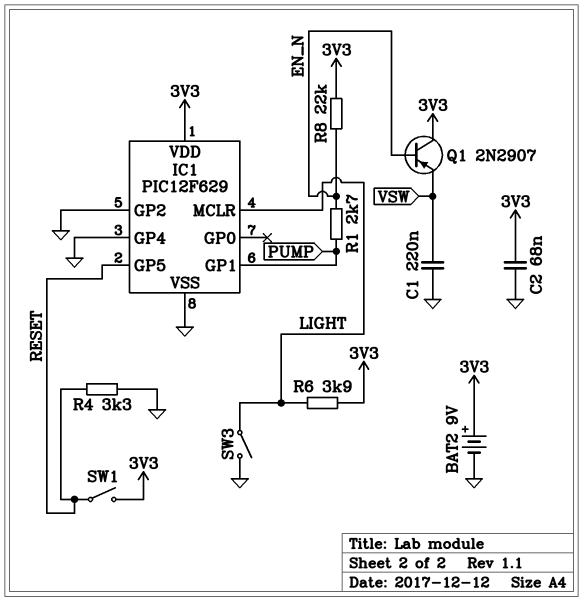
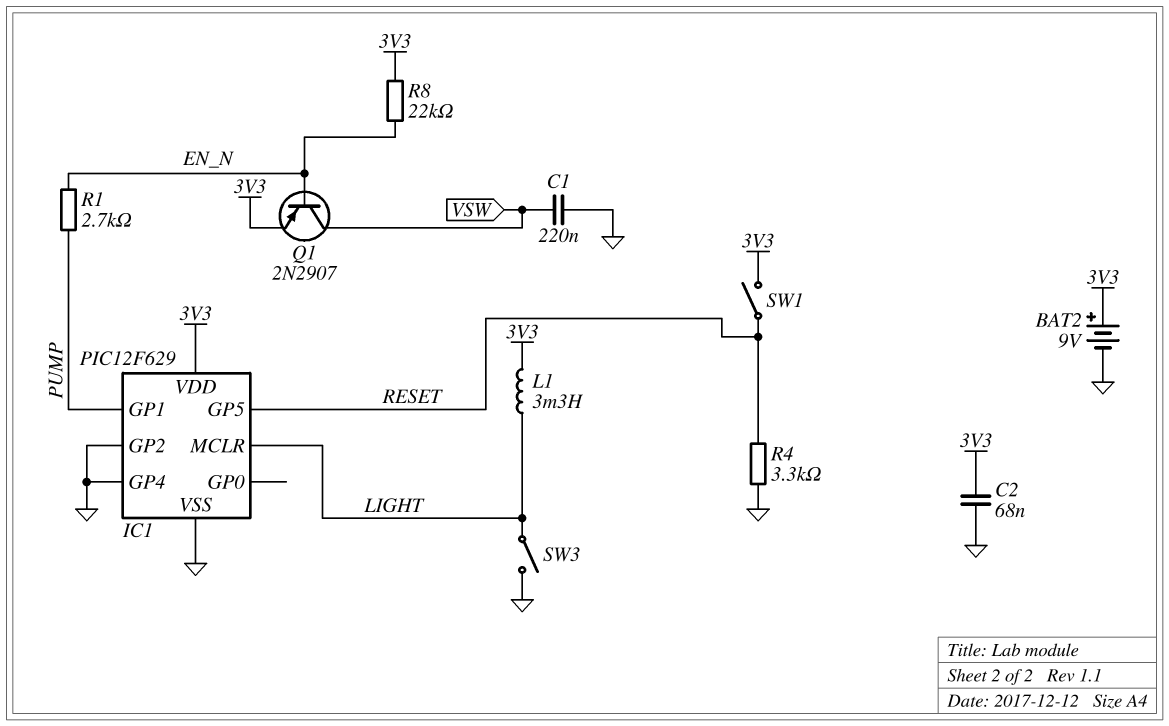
L1: none -> 3.3mH (3V3, LIGHT)
Q1: PNP 2N2907 (B EN_N, C 3V3, E VSW) -> PNP 2N2907 (B EN_N, C VSW, E 3V3)
R6: 3.9k (3V3, LIGHT) -> none

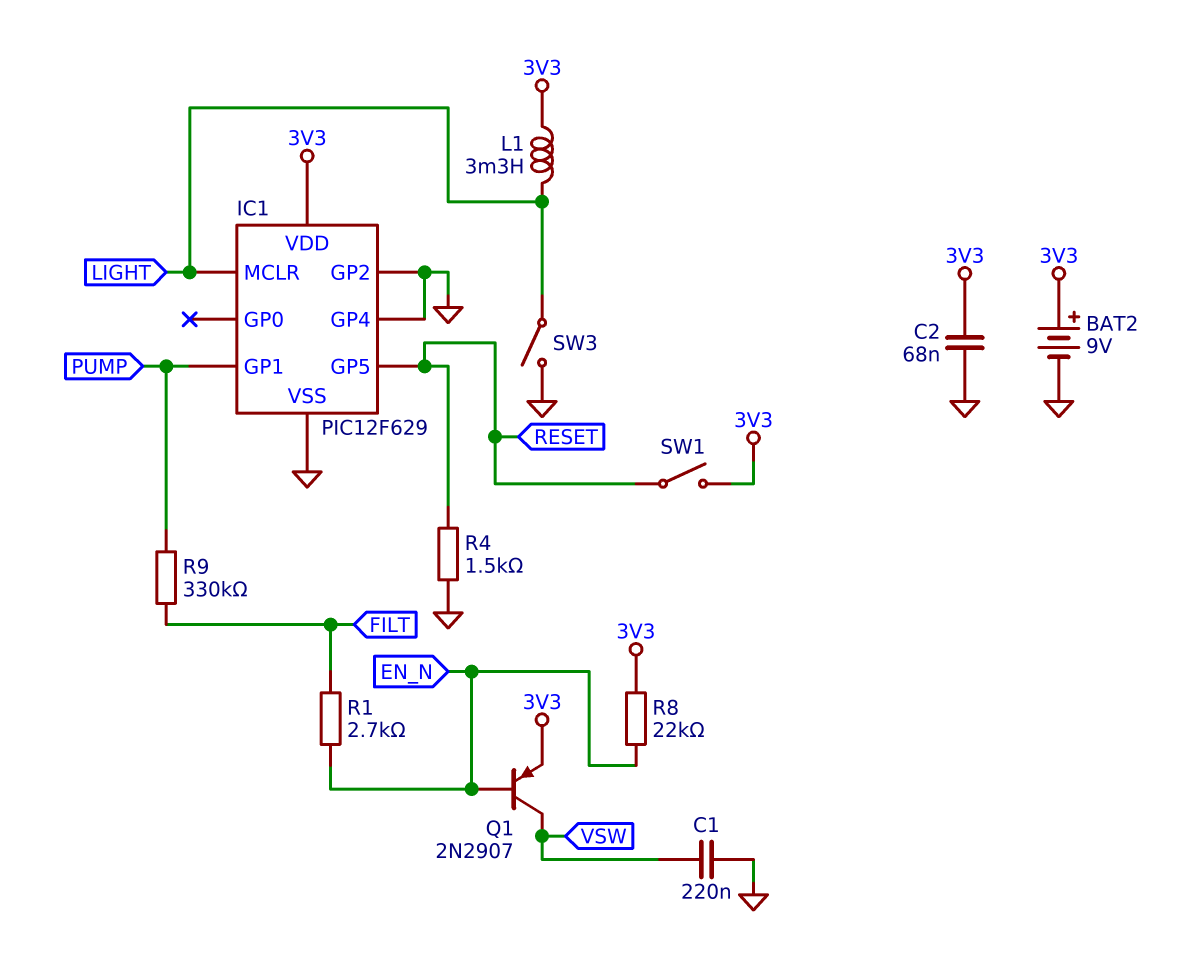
R1: 2.7k (EN_N, PUMP) -> 2.7k (EN_N, FILT)
R4: 3.3k (GND, RESET) -> 1.5k (GND, RESET)
R9: none -> 330k (FILT, PUMP)

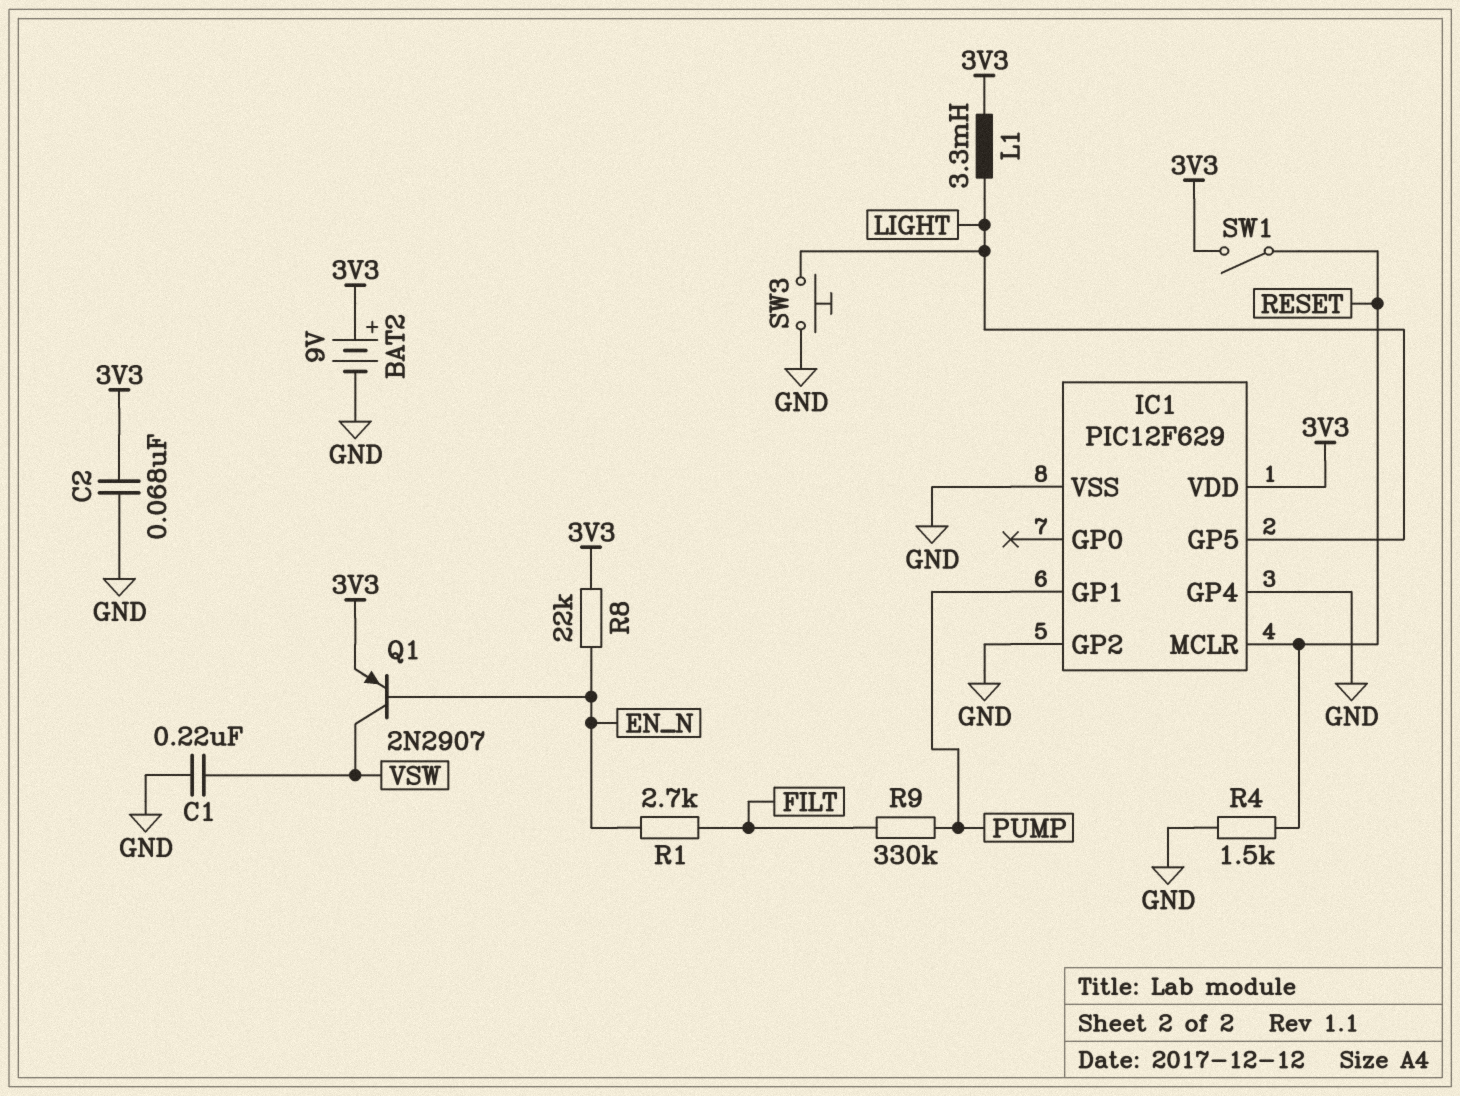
IC1 pin GP5: RESET -> LIGHT
IC1 pin MCLR: LIGHT -> RESET
SW3: switch (GND, LIGHT) -> button (GND, LIGHT)

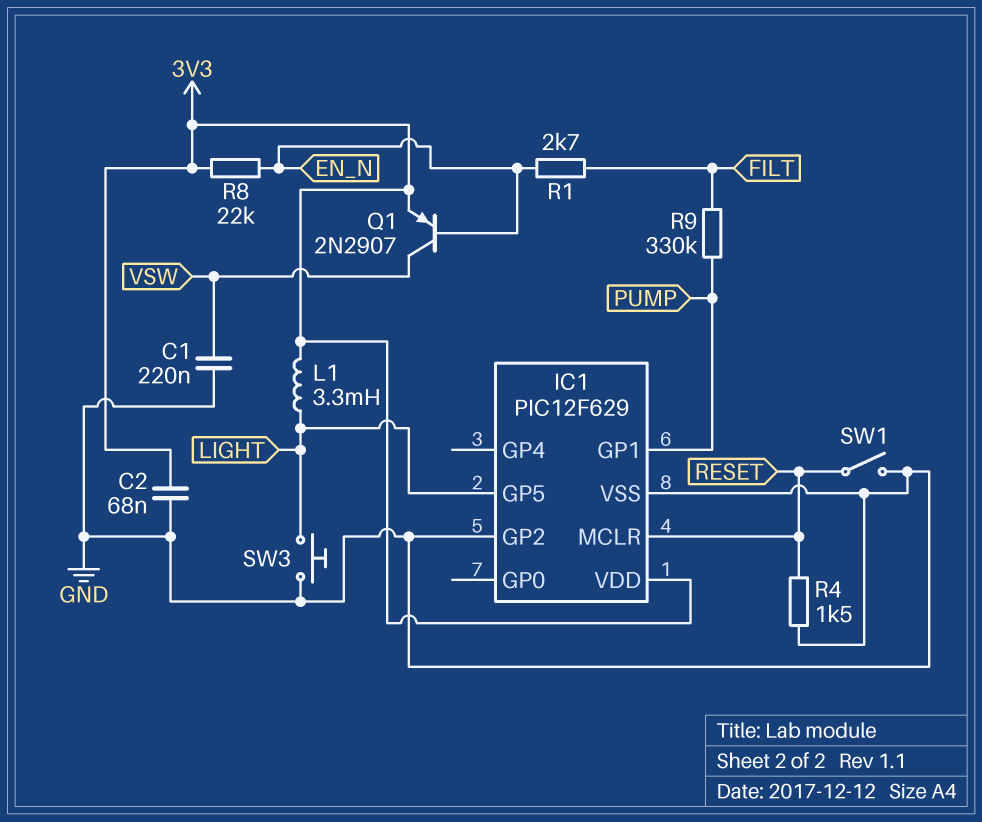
BAT2: 9V (plus 3V3, minus GND) -> none
IC1 pin GP4: GND -> none
SW1: switch (3V3, RESET) -> switch (GND, RESET)

